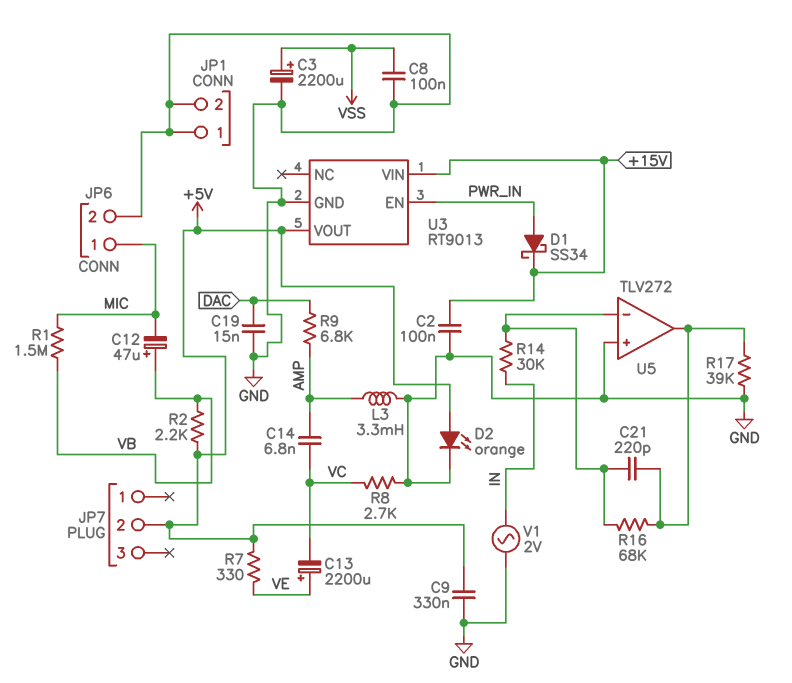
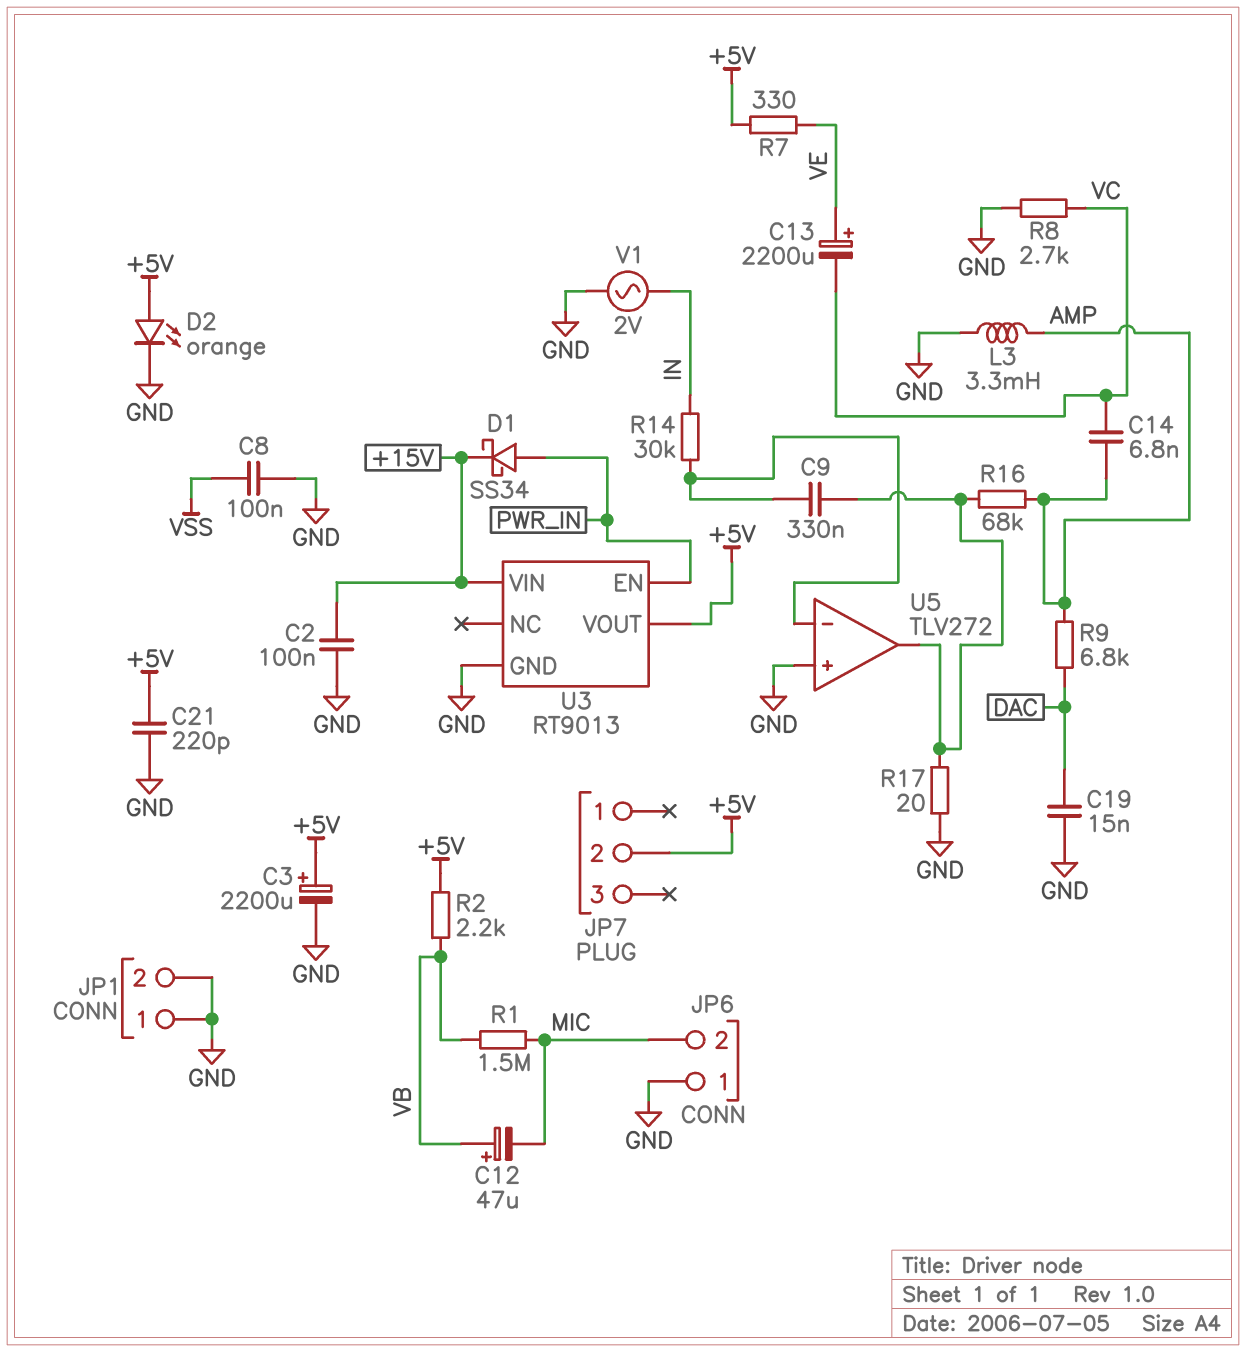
C3: 2200uF (plus VSS, minus GND) -> 2200uF (plus +5V, minus GND)
C9: 330nF (+5V, GND) -> 330nF (U5/in-, U5/out)
C21: 220pF (U5/in-, U5/out) -> 220pF (+5V, GND)
JP6 pin 1: MIC -> GND
JP6 pin 2: GND -> MIC
R16: 68k (U5/in-, U5/out) -> 68k (AMP, U5/out)
R17: 39k (GND, U5/out) -> 20 (GND, U5/out)

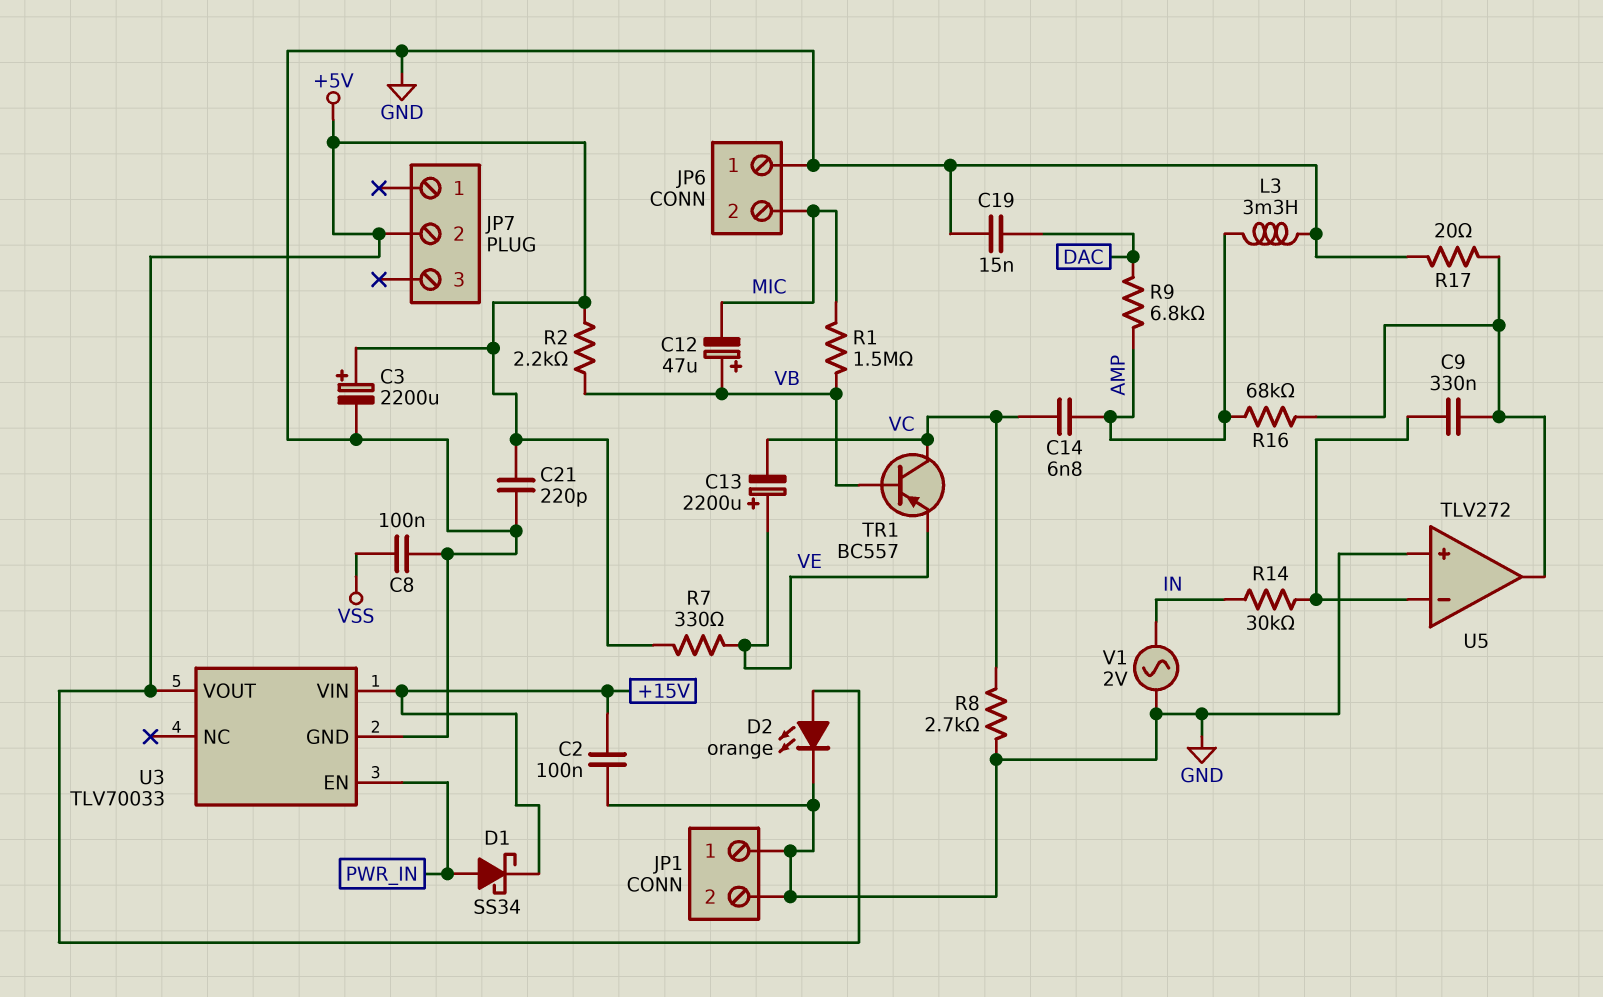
TR1: none -> PNP BC557 (B VB, C VC, E VE)
U3: RT9013 -> TLV70033

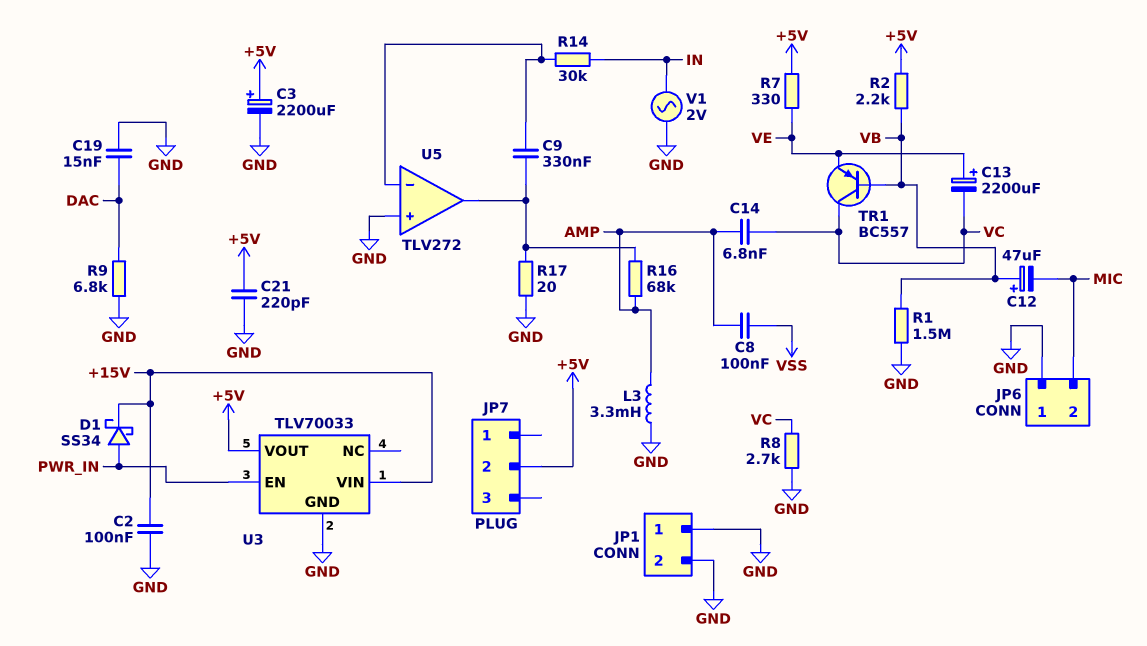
C8: 100nF (GND, VSS) -> 100nF (AMP, VSS)
D2: LED orange (A +5V, K GND) -> none
R1: 1.5M (MIC, VB) -> 1.5M (GND, VB)
R9: 6.8k (AMP, DAC) -> 6.8k (DAC, GND)

